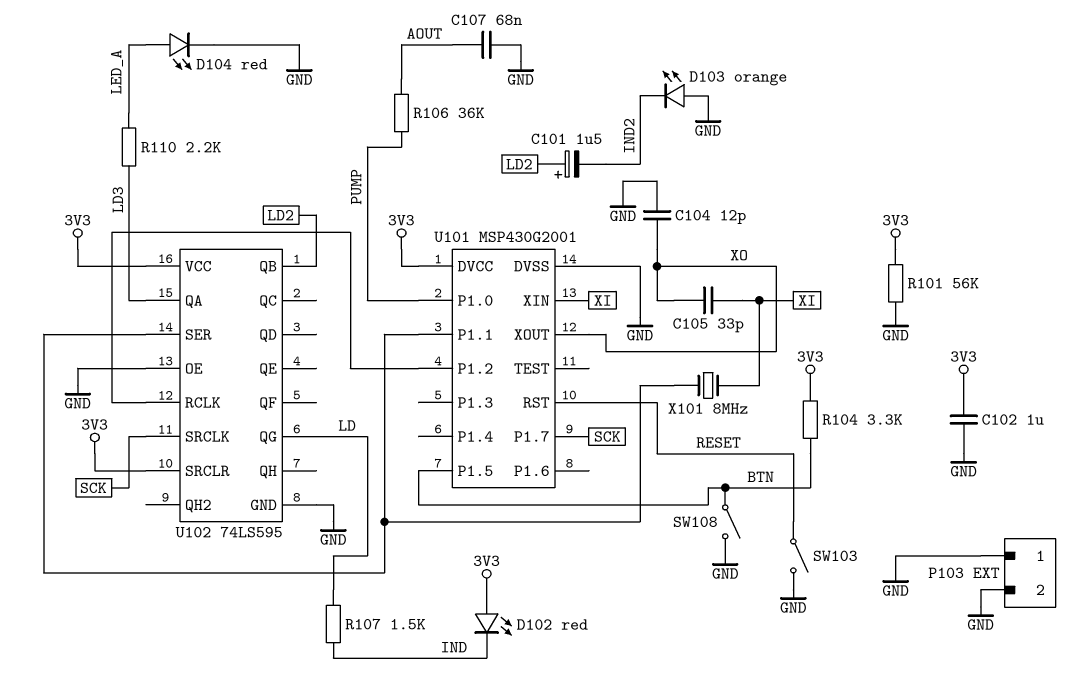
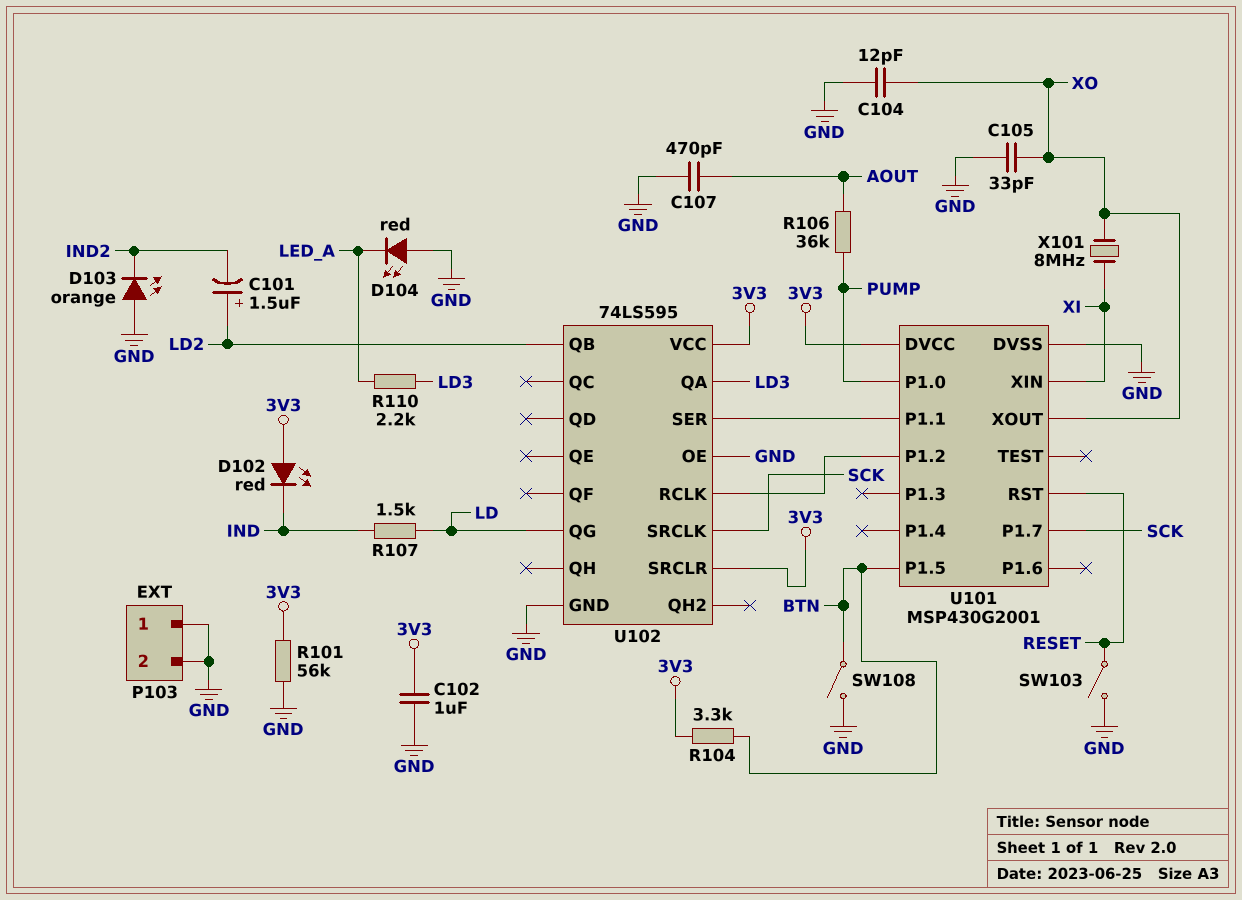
C105: 33pF (XI, XO) -> 33pF (GND, XO)
C107: 68nF (AOUT, GND) -> 470pF (AOUT, GND)
D104: LED red (A LED_A, K GND) -> LED red (A GND, K LED_A)
X101: 8MHz (U101/P1.1, XI) -> 8MHz (XI, XO)

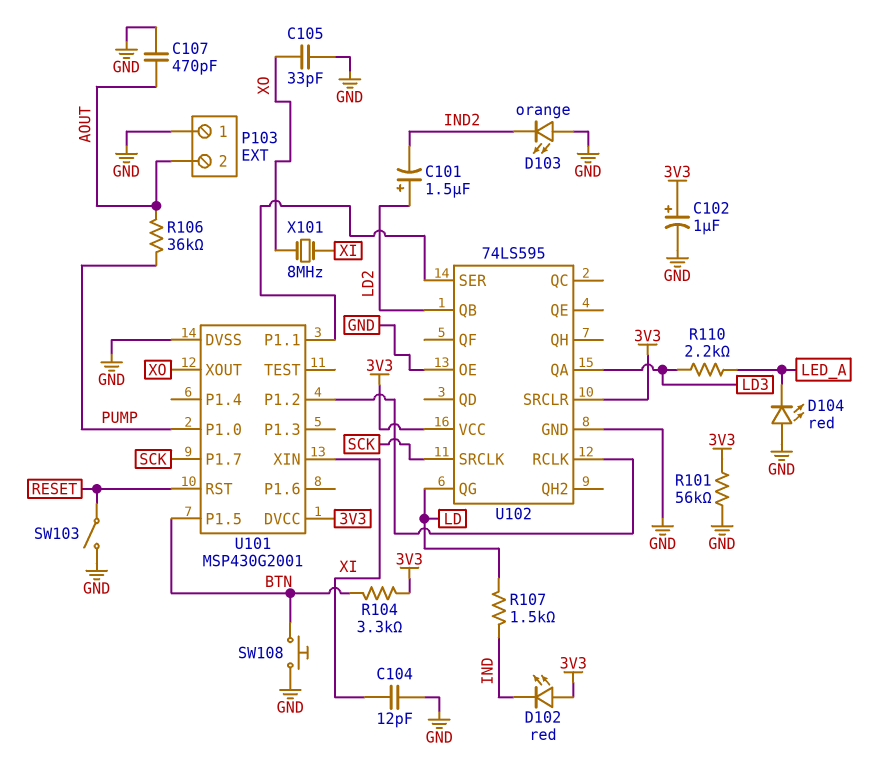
C102: 1uF (3V3, GND) -> 1uF (plus 3V3, minus GND)
C104: 12pF (GND, XO) -> 12pF (GND, XI)
P103 pin 2: GND -> AOUT
SW108: switch (BTN, GND) -> button (BTN, GND)

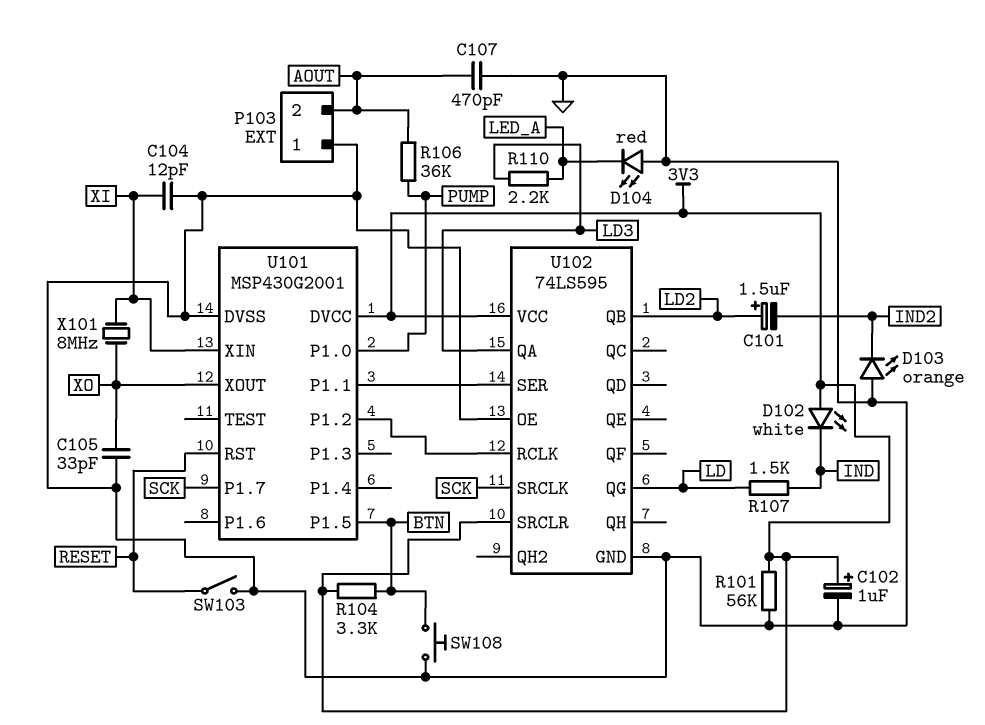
D102: LED red (A 3V3, K IND) -> LED white (A 3V3, K IND)

